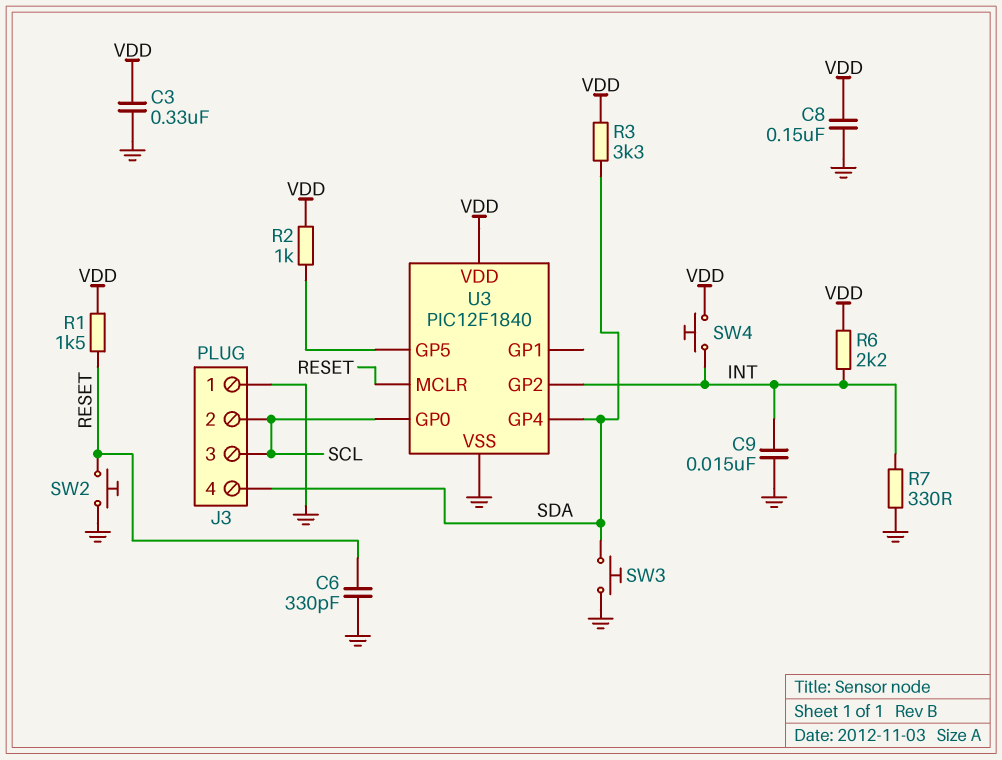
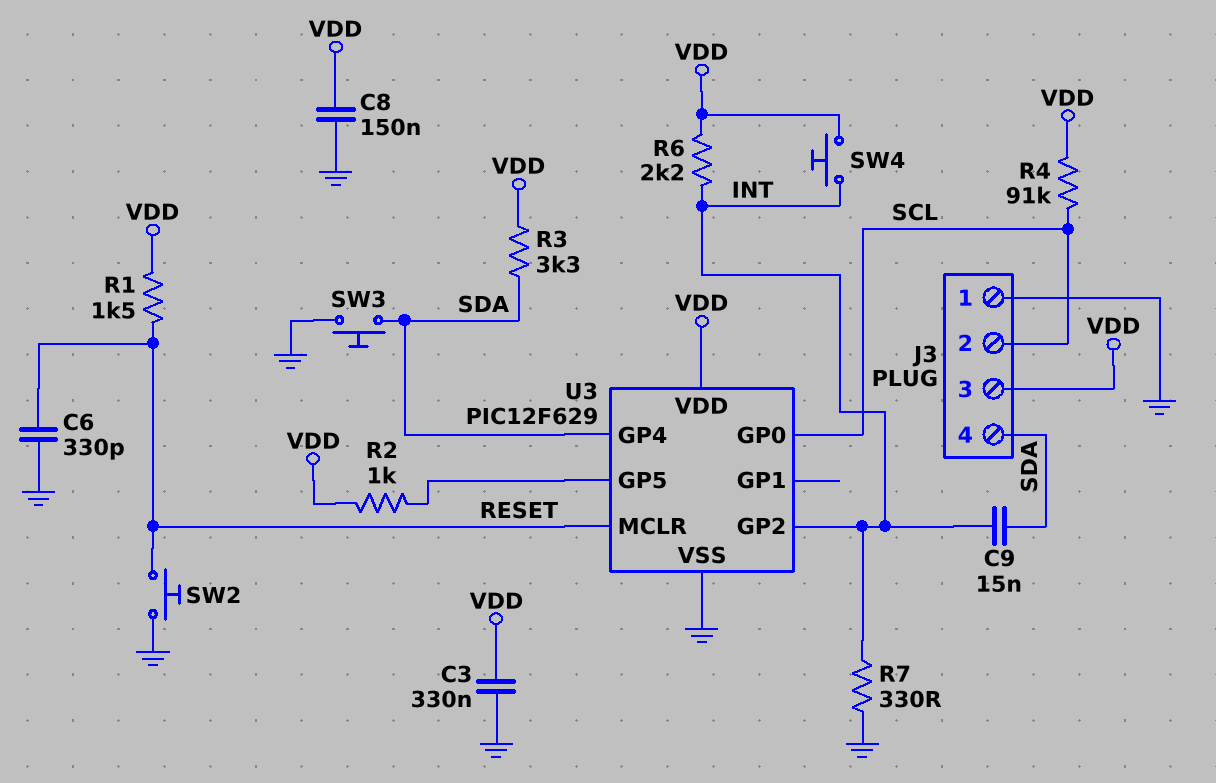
C9: 15nF (GND, INT) -> 15nF (INT, SDA)
J3 pin 3: SCL -> VDD
R4: none -> 91k (SCL, VDD)
U3: PIC12F1840 -> PIC12F629

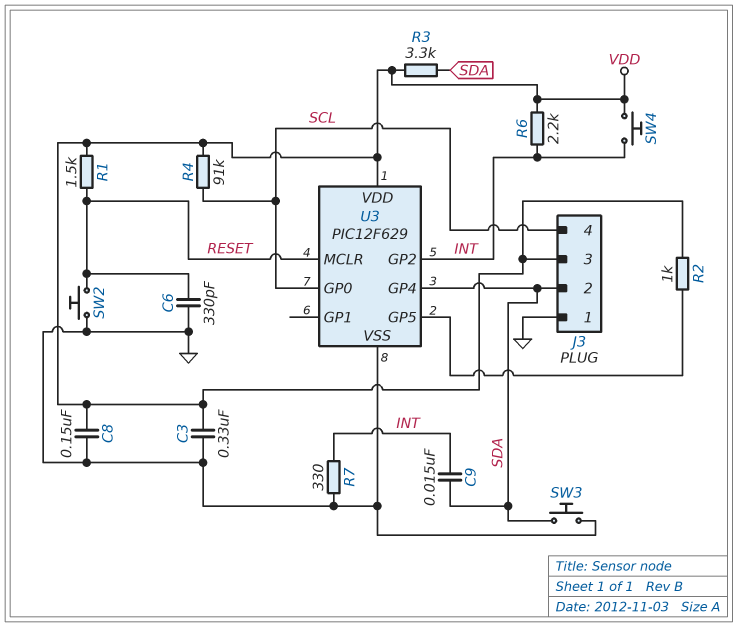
J3 pin 2: SCL -> SDA
J3 pin 4: SDA -> SCL

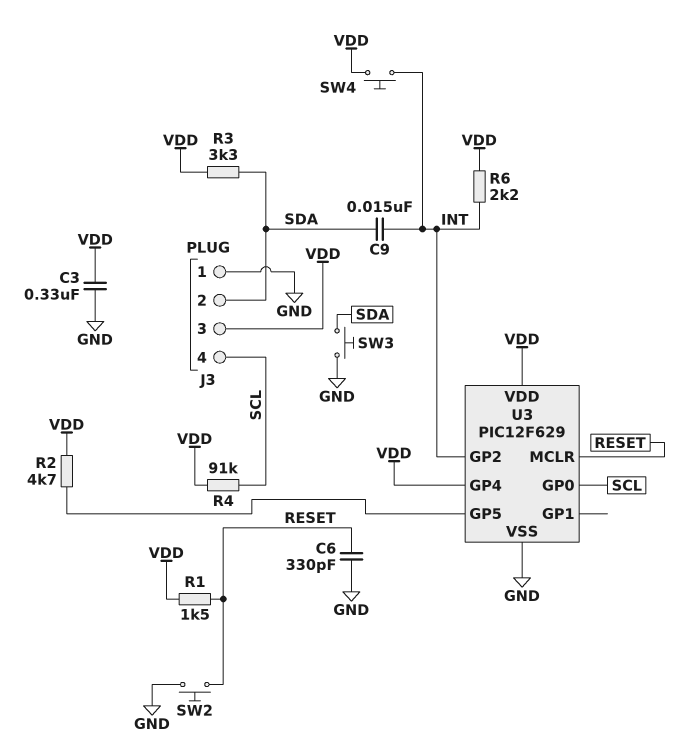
C8: 150nF (GND, VDD) -> none
R2: 1k (U3/GP5, VDD) -> 4.7k (U3/GP5, VDD)
R7: 330 (GND, INT) -> none
U3 pin GP4: SDA -> VDD

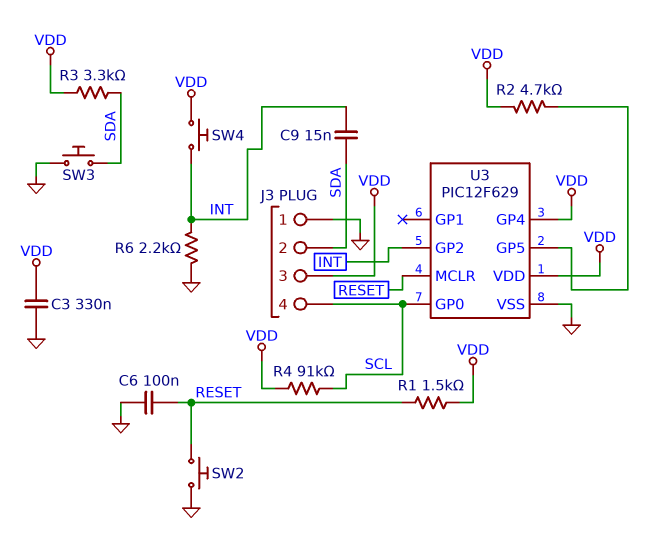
C6: 330pF (GND, RESET) -> 100nF (GND, RESET)
R6: 2.2k (INT, VDD) -> 2.2k (GND, INT)

